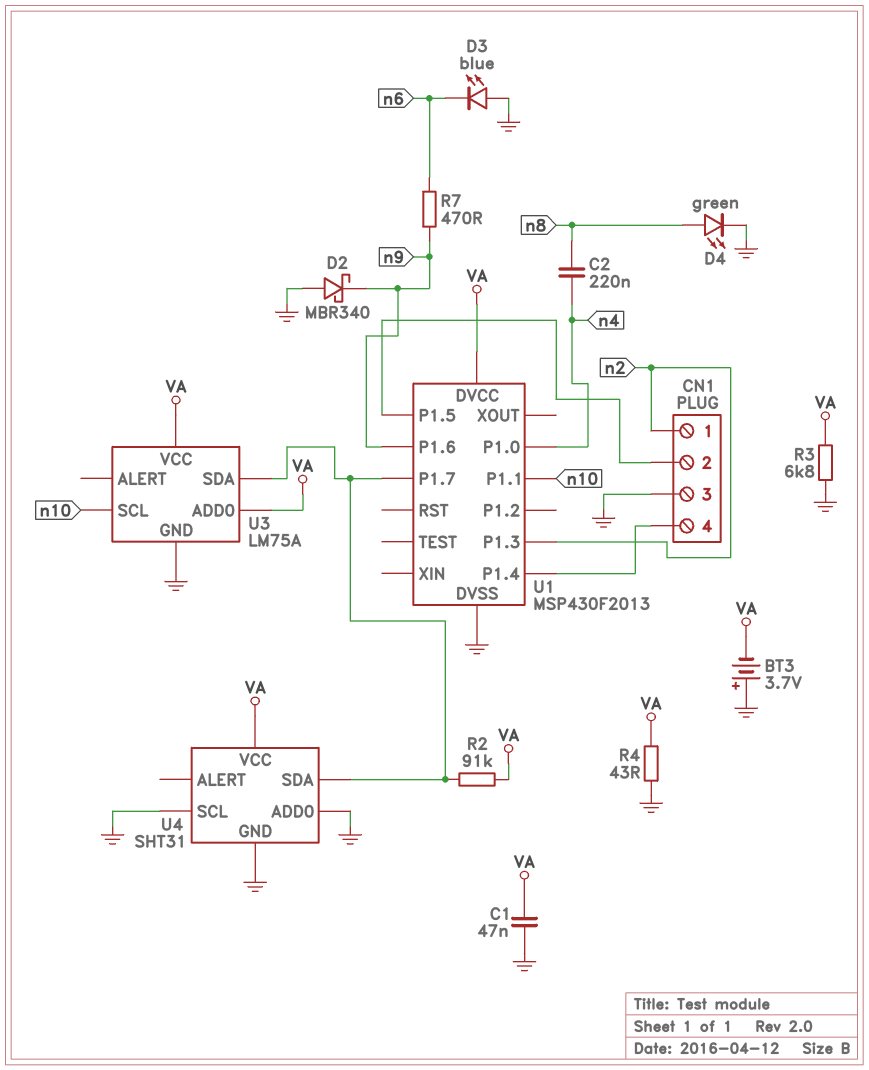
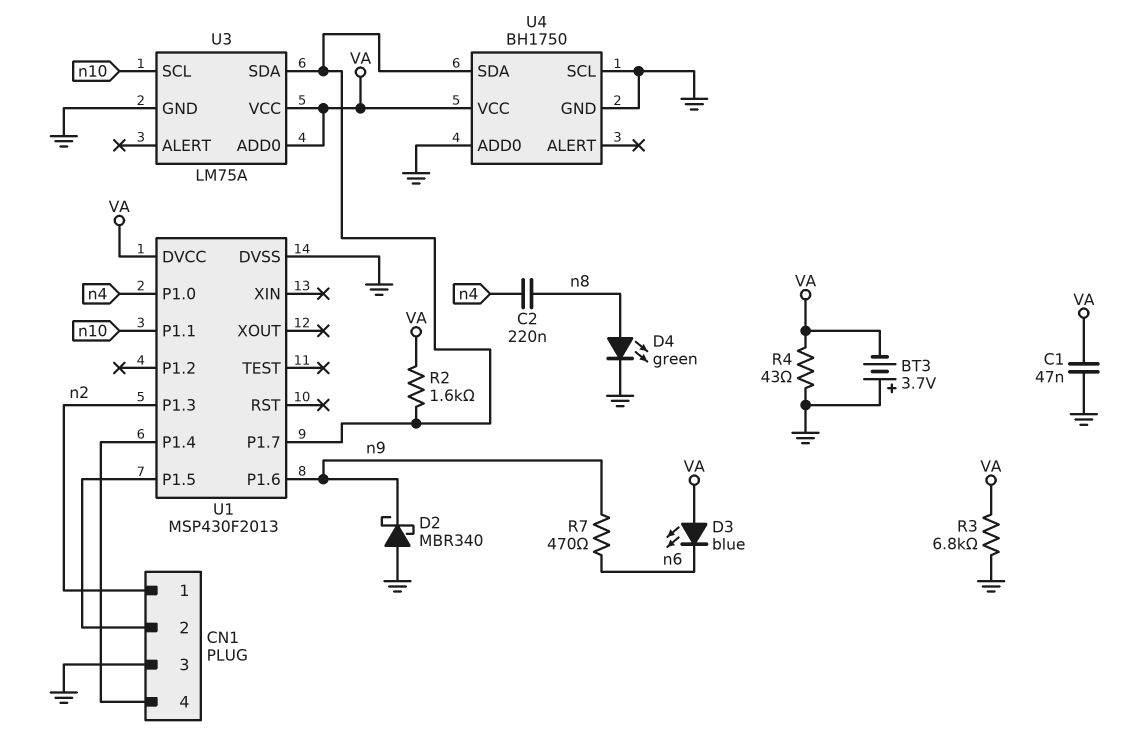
D3: LED blue (A GND, K n6) -> LED blue (A VA, K n6)
R2: 91k (U1/P1.7, VA) -> 1.6k (U1/P1.7, VA)
U4: SHT31 -> BH1750

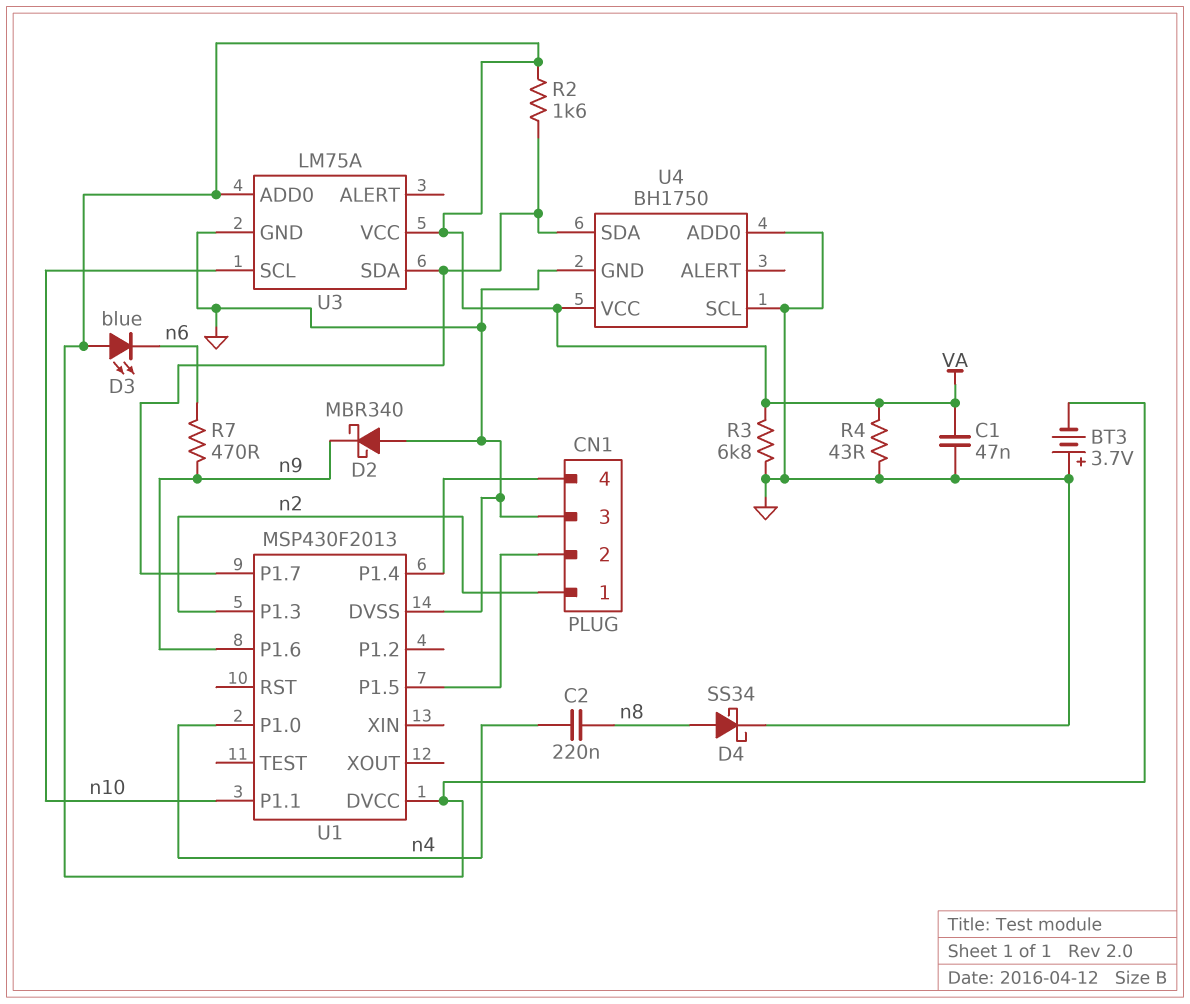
D4: LED green (A n8, K GND) -> schottky SS34 (A n8, K GND)

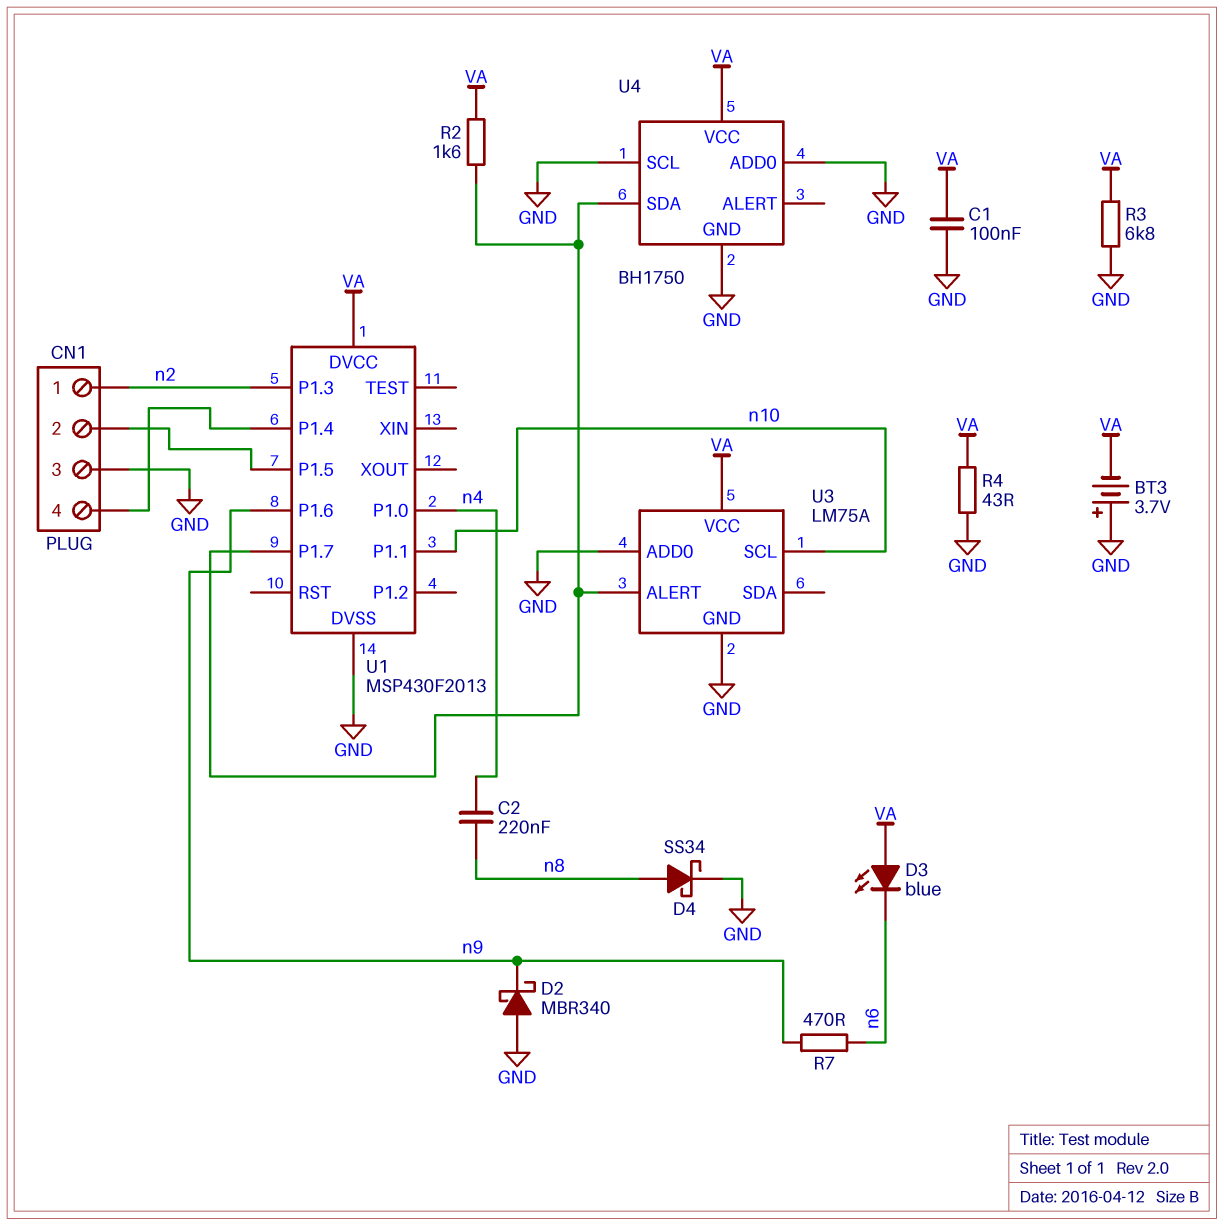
C1: 47nF (GND, VA) -> 100nF (GND, VA)
U3 pin ADD0: VA -> GND
U3 pin ALERT: none -> U1/P1.7
U3 pin SDA: U1/P1.7 -> none

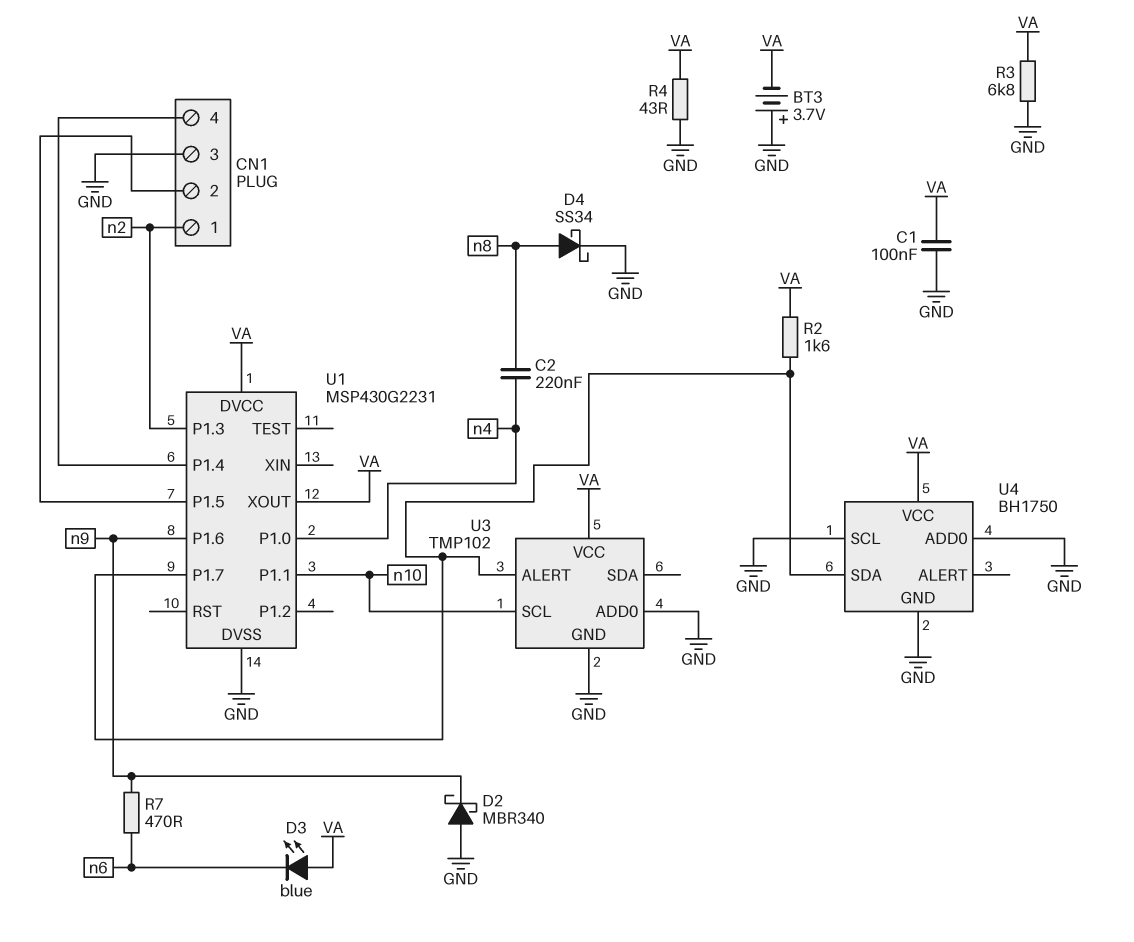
U1: MSP430F2013 -> MSP430G2231
U1 pin XOUT: none -> VA
U3: LM75A -> TMP102

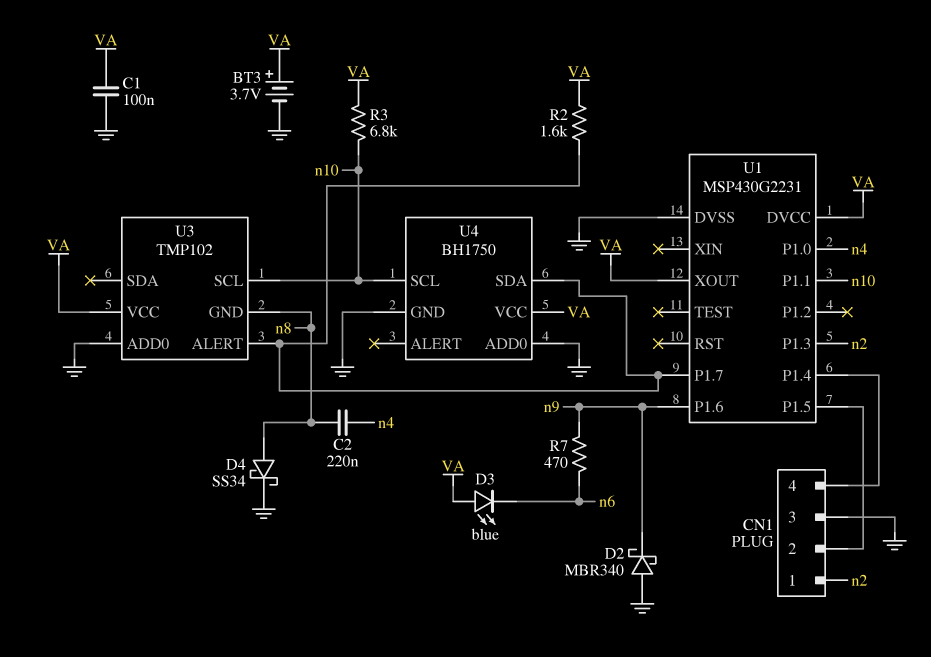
BT3: 3.7V (plus GND, minus VA) -> 3.7V (plus VA, minus GND)
R3: 6.8k (GND, VA) -> 6.8k (VA, n10)
R4: 43 (GND, VA) -> none
U3 pin GND: GND -> n8
U4 pin SCL: GND -> n10

